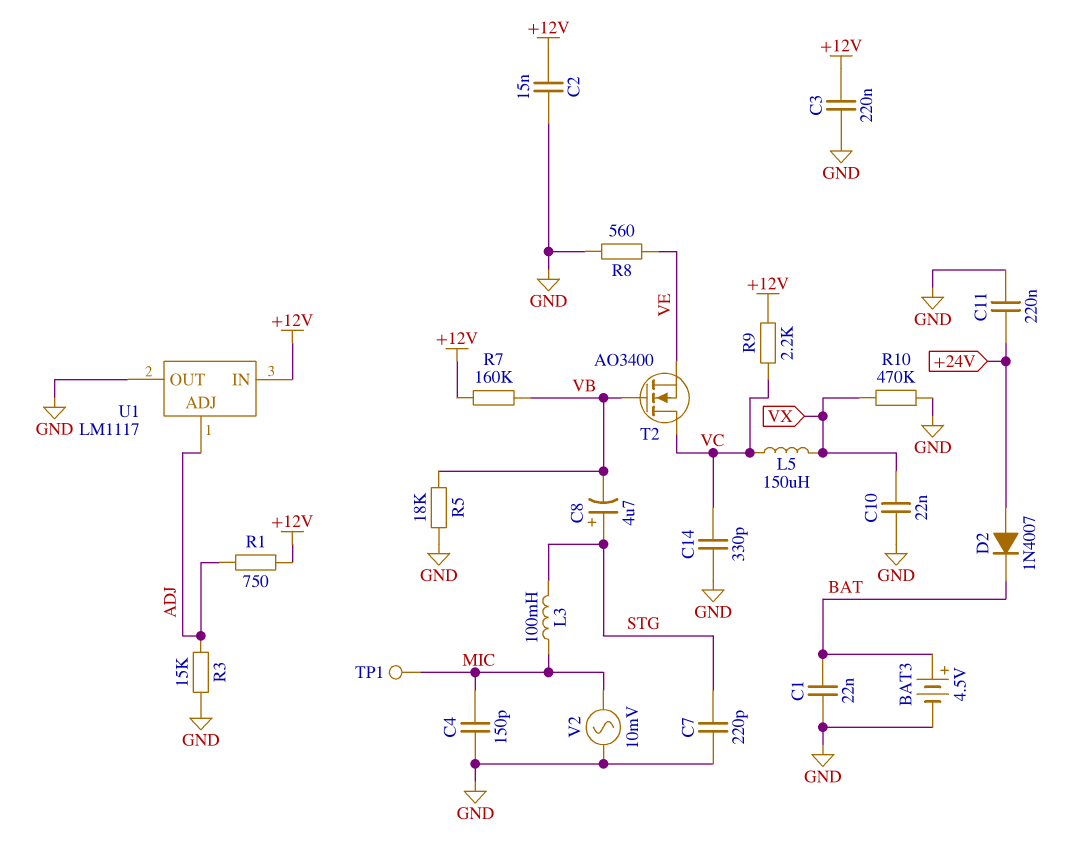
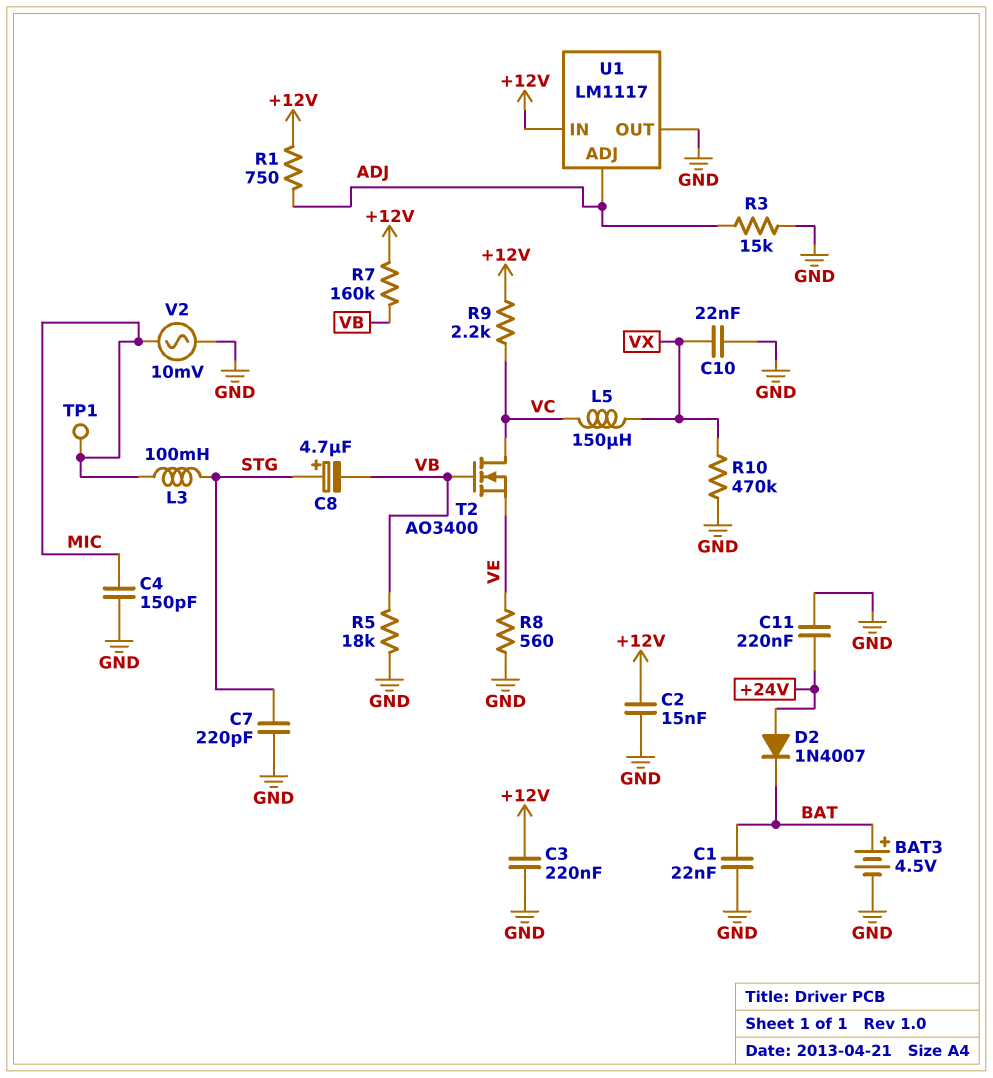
C14: 330pF (GND, VC) -> none

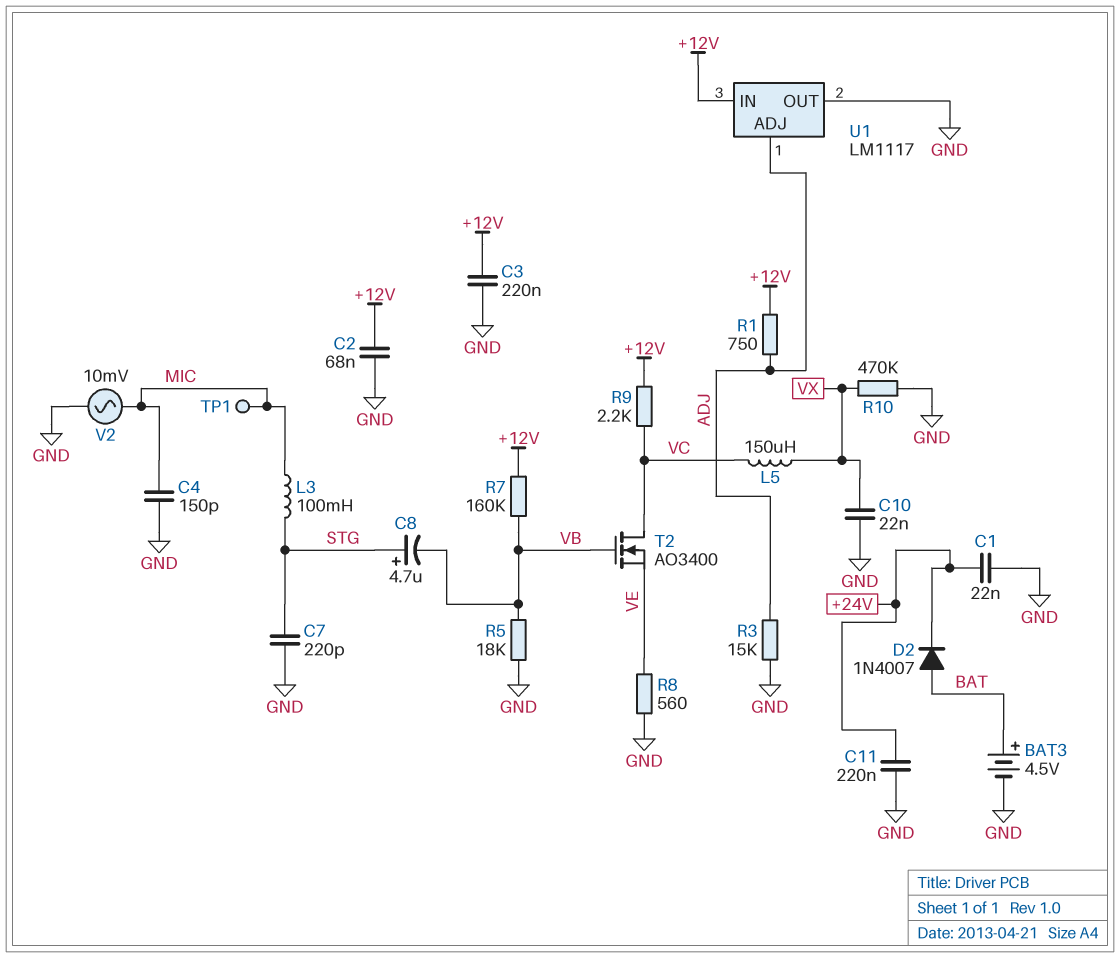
C1: 22nF (BAT, GND) -> 22nF (+24V, GND)
C2: 15nF (+12V, GND) -> 68nF (+12V, GND)
D2: diode 1N4007 (A +24V, K BAT) -> diode 1N4007 (A BAT, K +24V)

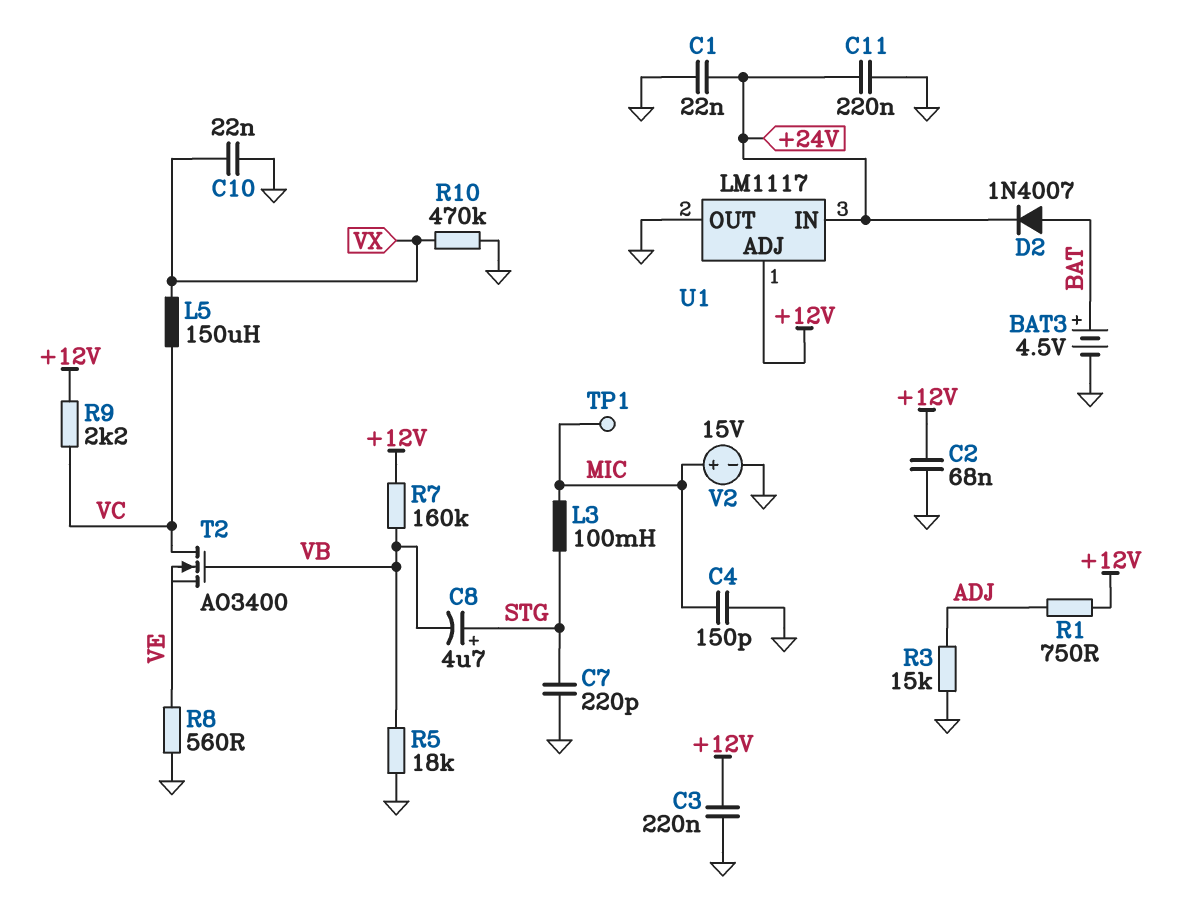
U1 pin ADJ: ADJ -> +12V
U1 pin IN: +12V -> +24V
V2: AC 10mV (GND, MIC) -> 15V (plus MIC, minus GND)

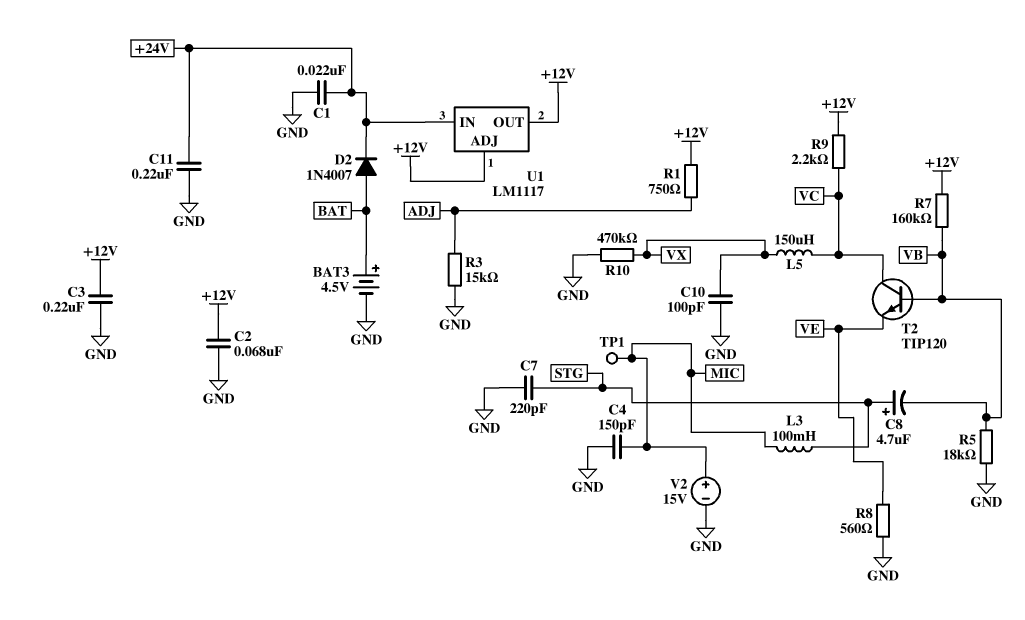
C10: 22nF (GND, VX) -> 100pF (GND, VX)
T2: NMOS AO3400 (G VB, D VC, S VE) -> NPN TIP120 (B VB, C VC, E VE)
U1 pin OUT: GND -> +12V

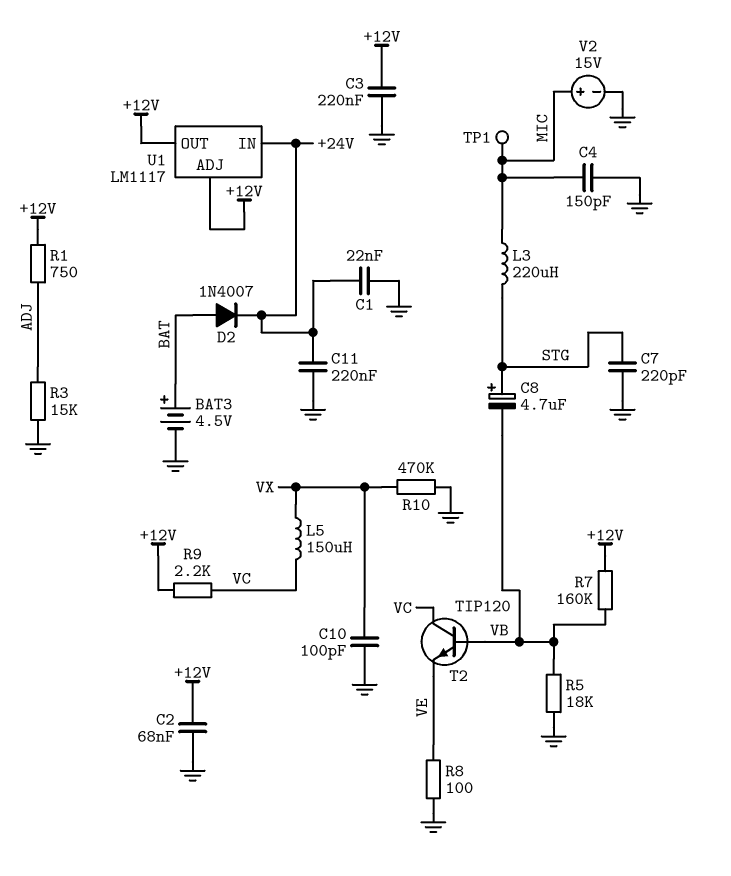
L3: 100mH (MIC, STG) -> 220uH (MIC, STG)
R8: 560 (GND, VE) -> 100 (GND, VE)

